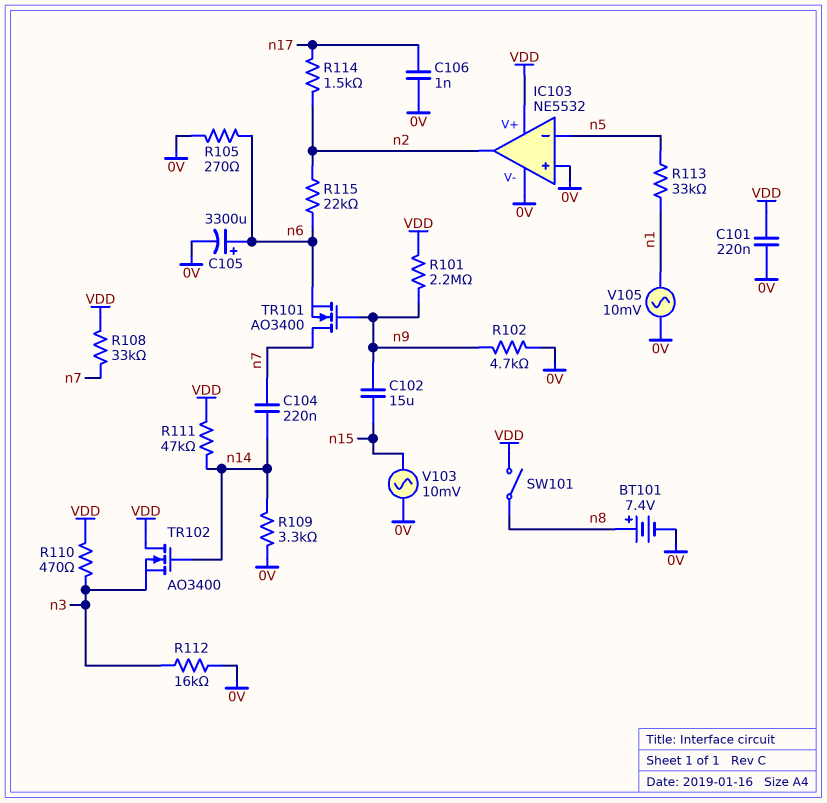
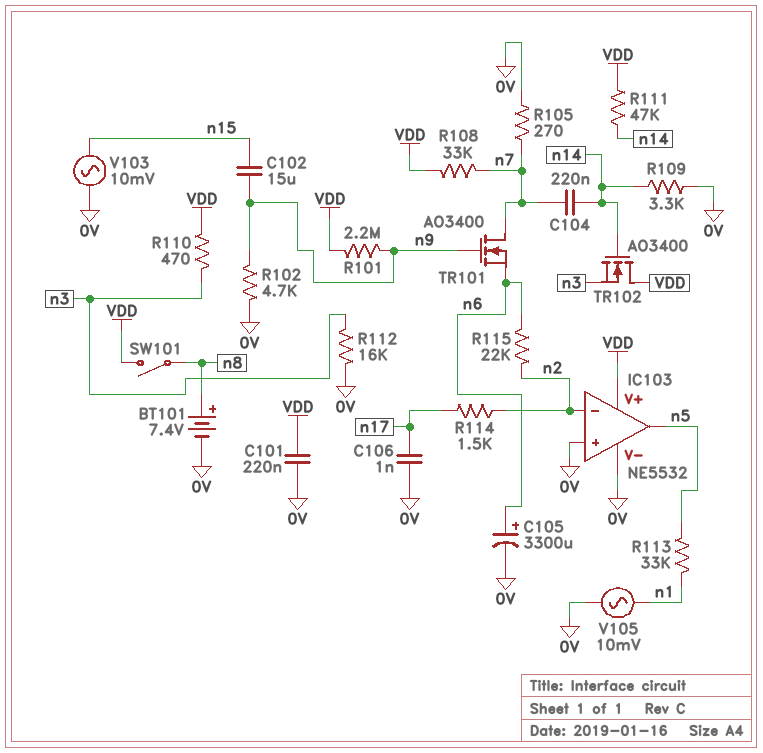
IC103 pin in-: n5 -> n2
IC103 pin out: n2 -> n5
R105: 270 (0V, n6) -> 270 (0V, n7)

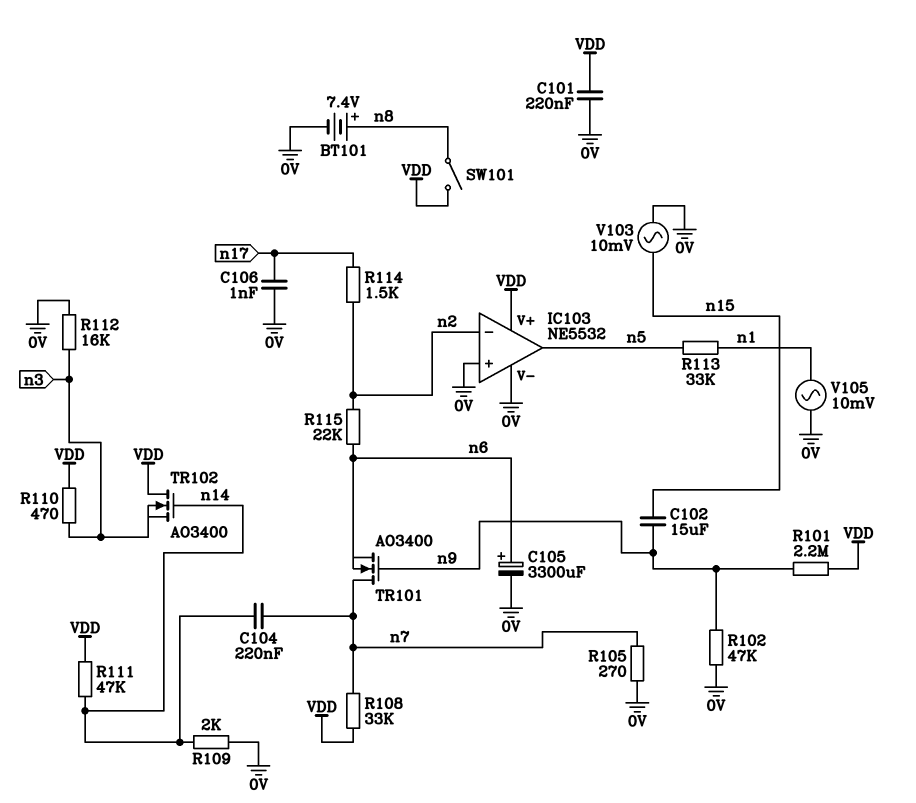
R102: 4.7k (0V, n9) -> 47k (0V, n9)
R109: 3.3k (0V, n14) -> 2k (0V, n14)

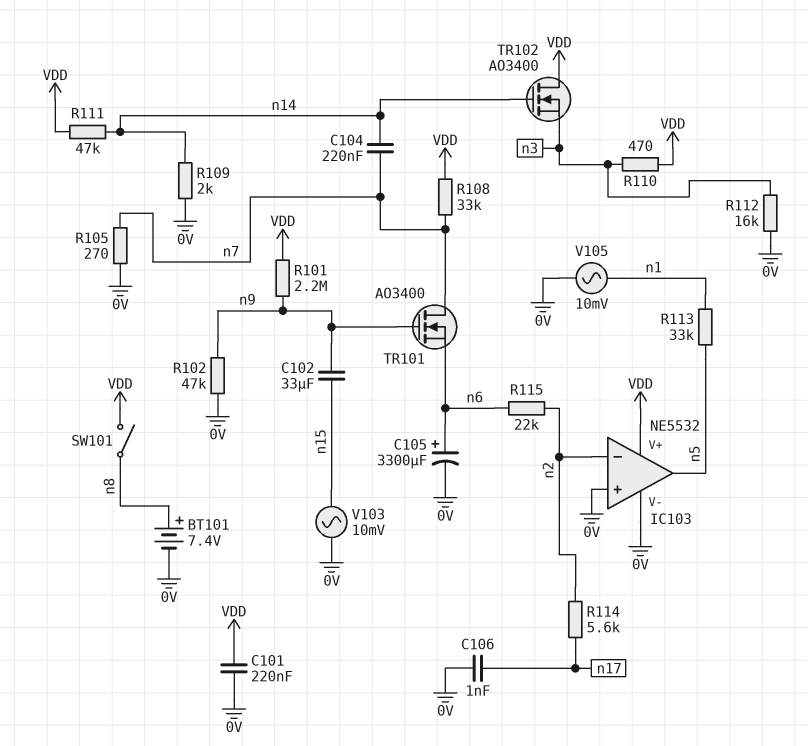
C102: 15uF (n9, n15) -> 33uF (n9, n15)
R114: 1.5k (n2, n17) -> 5.6k (n2, n17)

